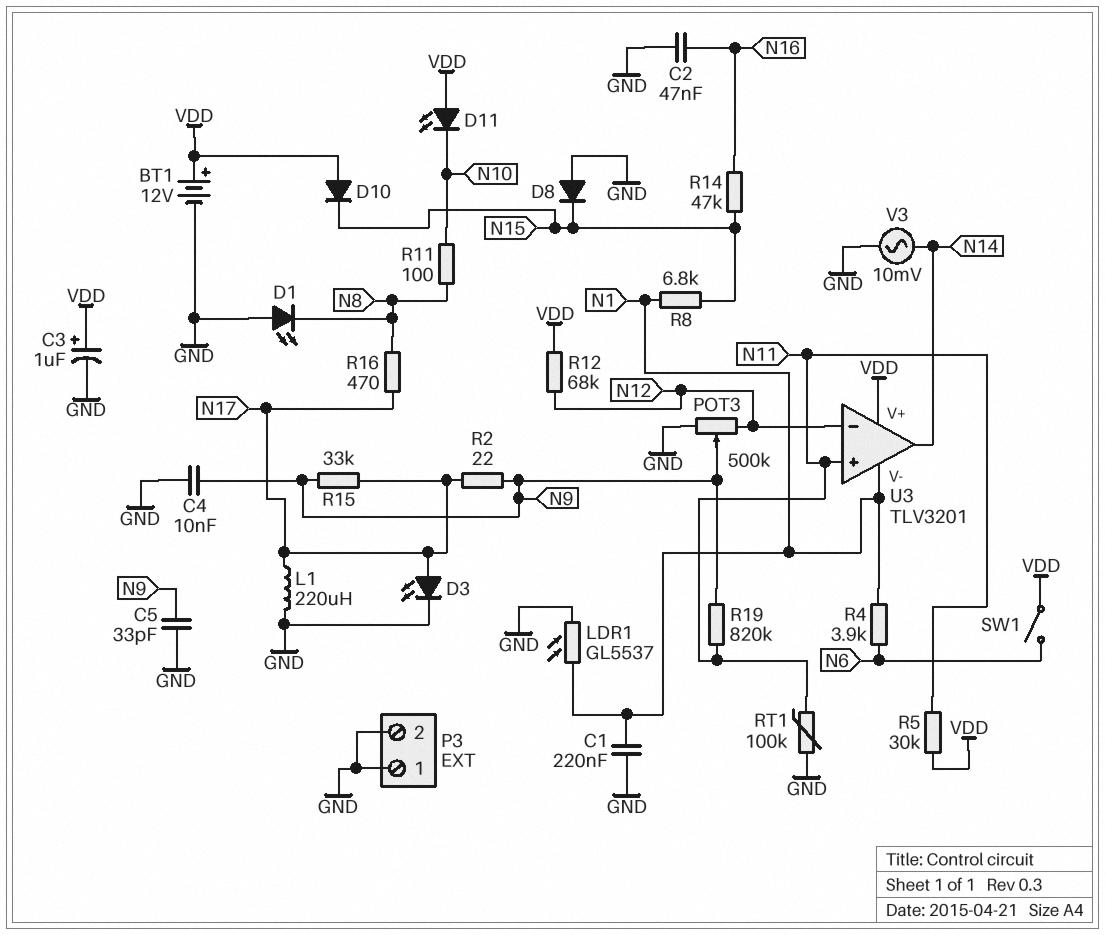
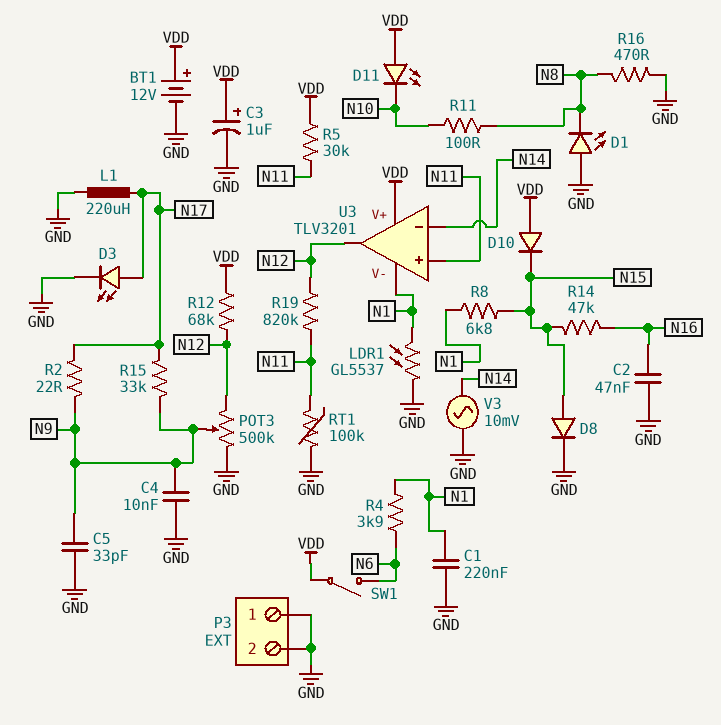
D8: diode (A GND, K N15) -> diode (A N15, K GND)
R16: 470 (N8, N17) -> 470 (GND, N8)
R19: 820k (N9, N11) -> 820k (N11, N12)
U3 pin in-: N12 -> N14
U3 pin out: N14 -> N12

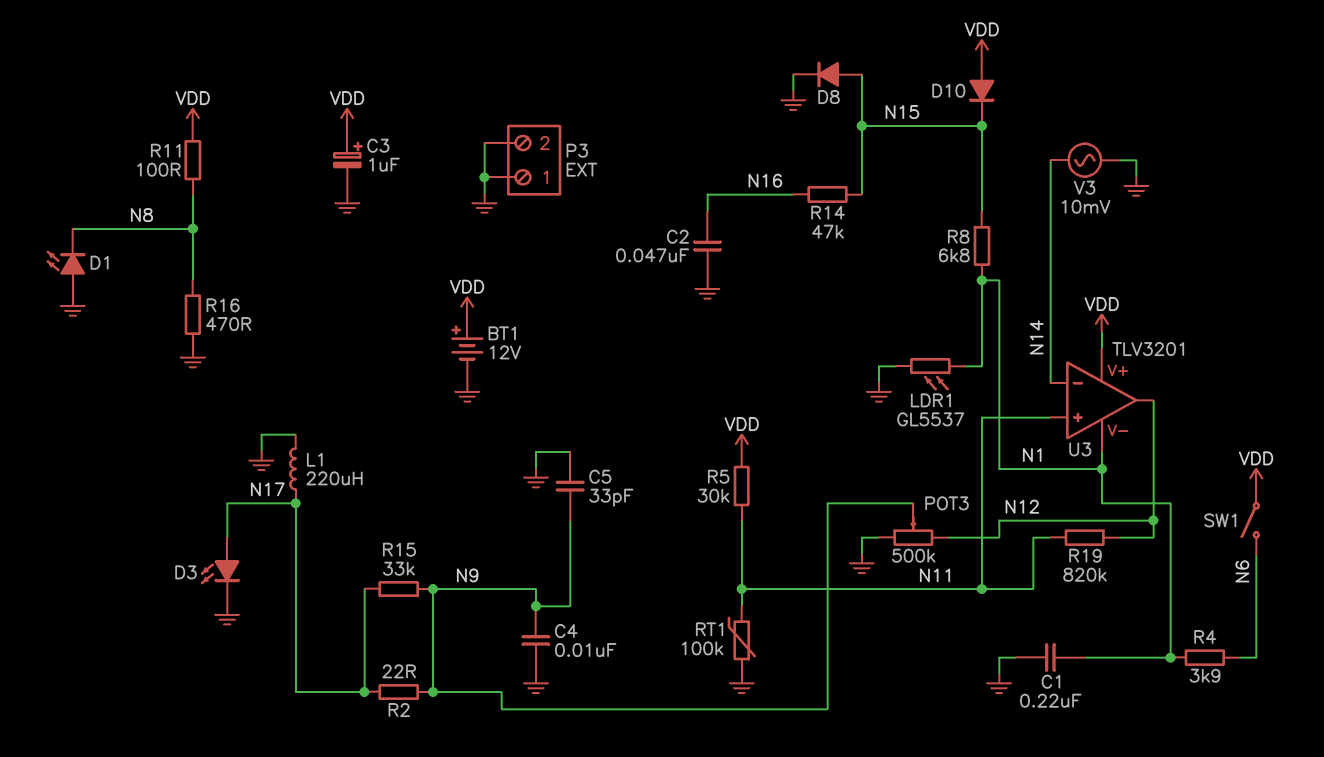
D11: LED (A VDD, K N10) -> none
R11: 100 (N8, N10) -> 100 (N8, VDD)
R12: 68k (N12, VDD) -> none

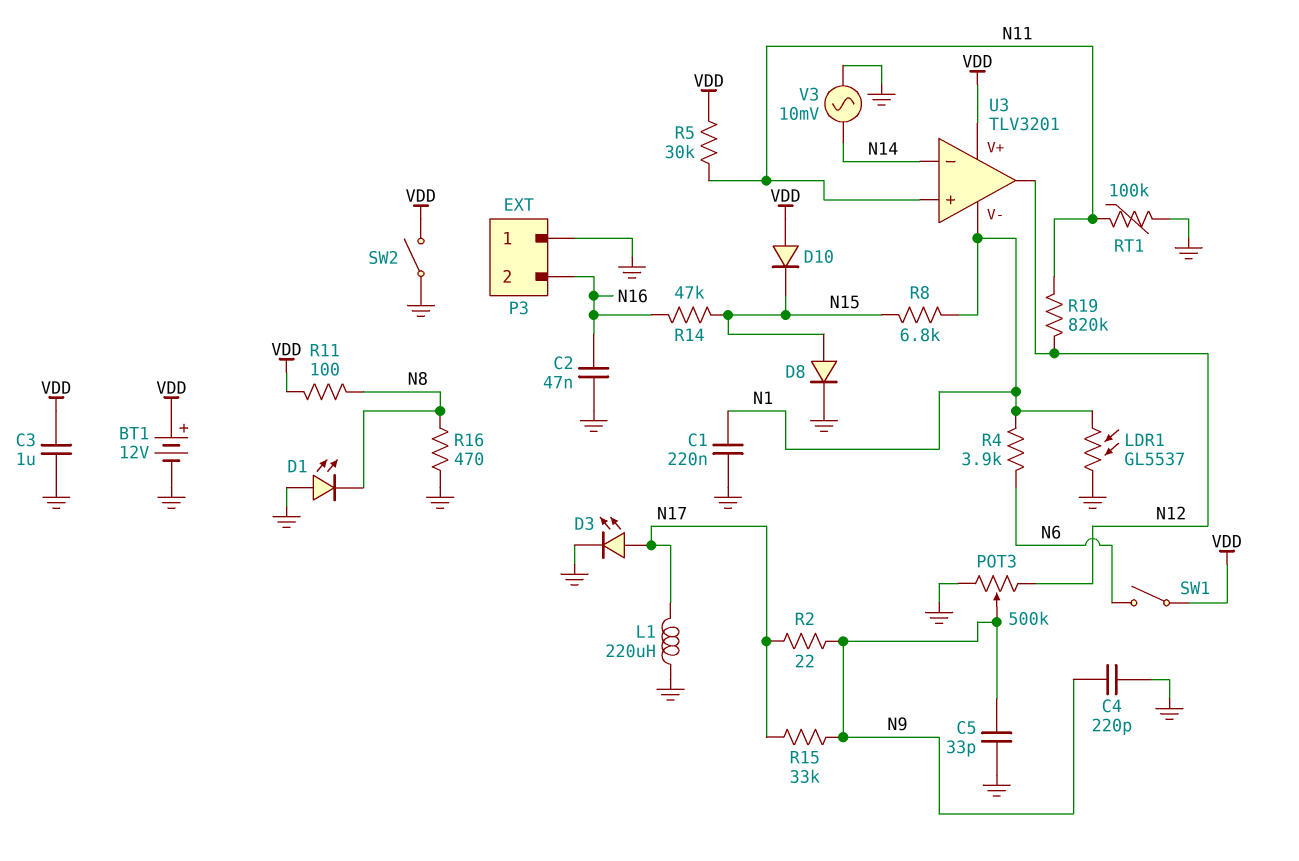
C3: 1uF (plus VDD, minus GND) -> 1uF (GND, VDD)
C4: 10nF (GND, N9) -> 220pF (GND, N9)
P3 pin 2: GND -> N16
SW2: none -> switch (GND, VDD)

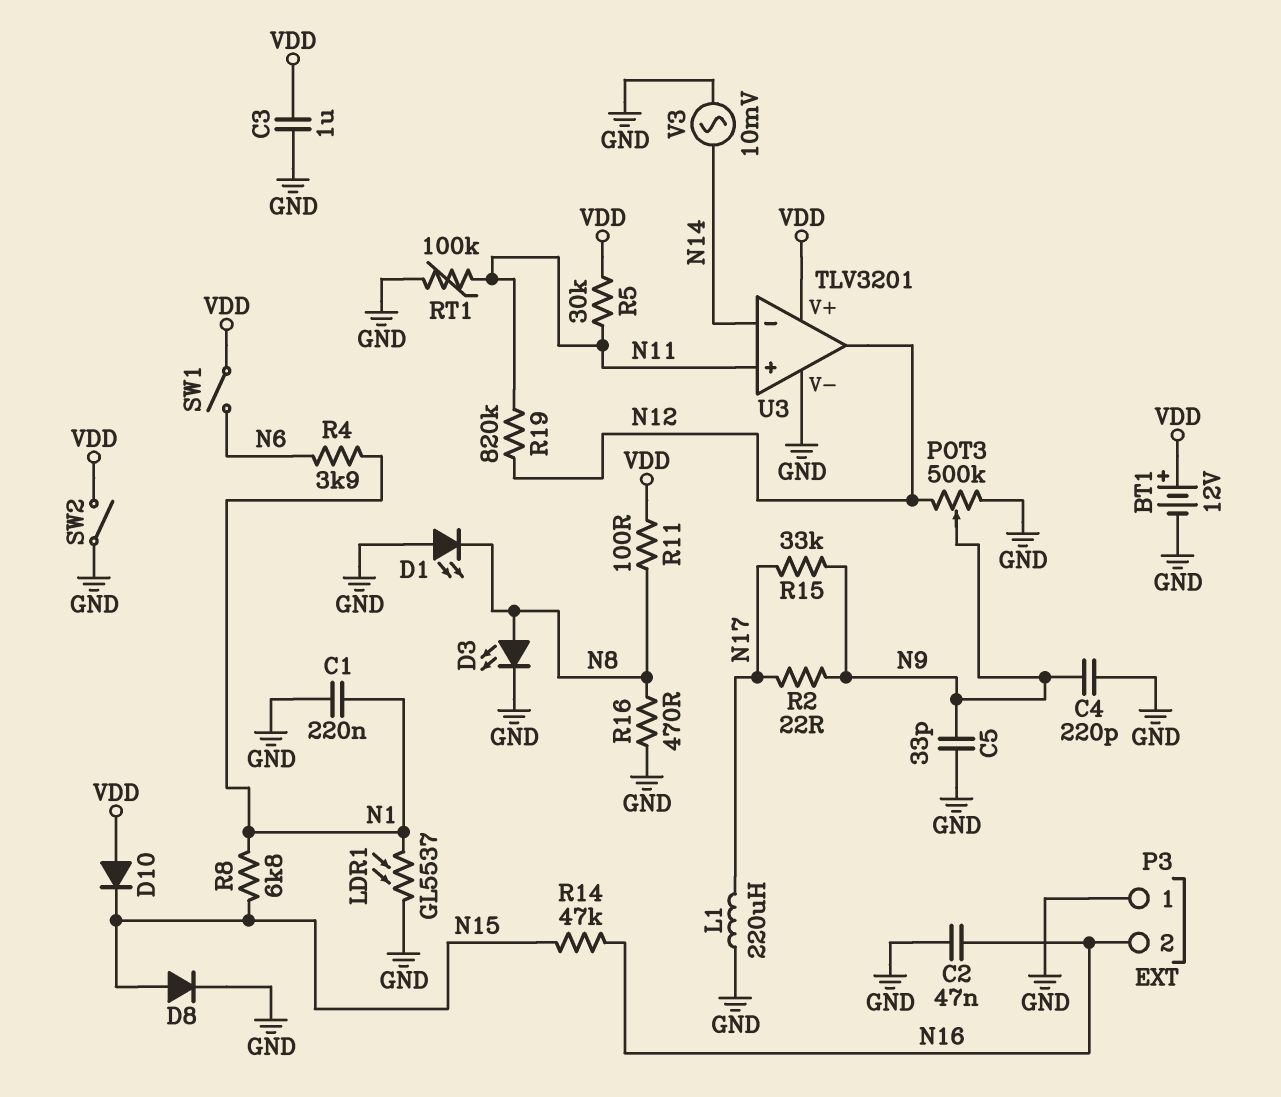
D3: LED (A N17, K GND) -> LED (A N8, K GND)
U3 pin V-: N1 -> GND

